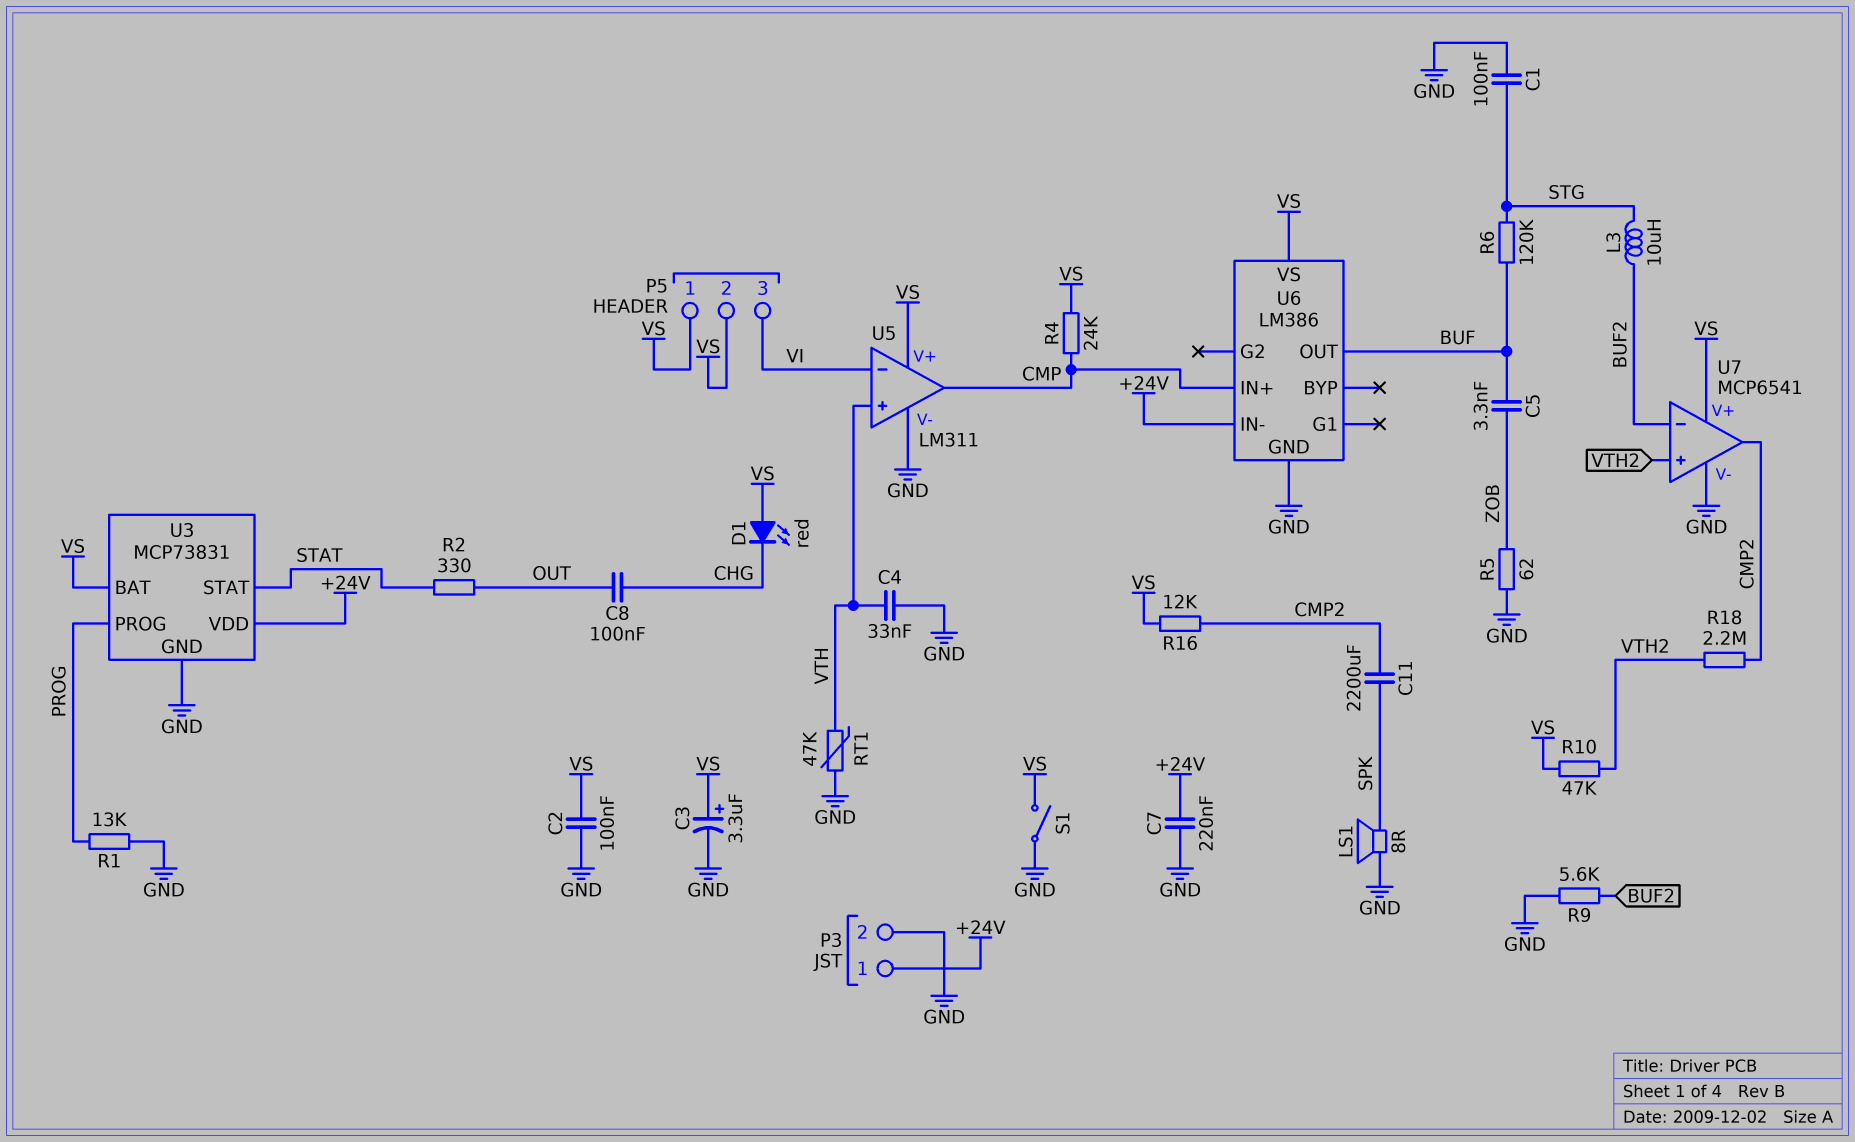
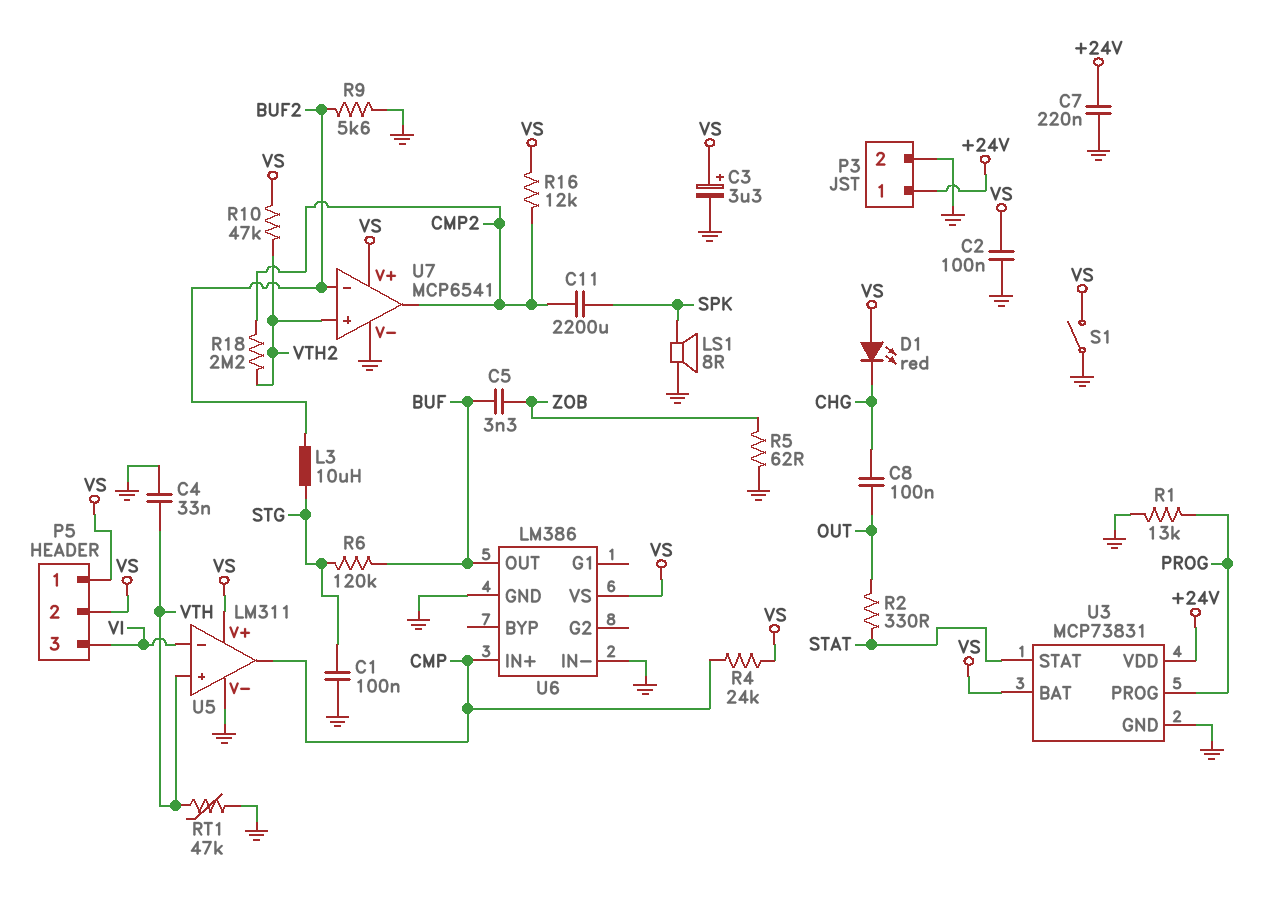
U6 pin IN-: +24V -> GND

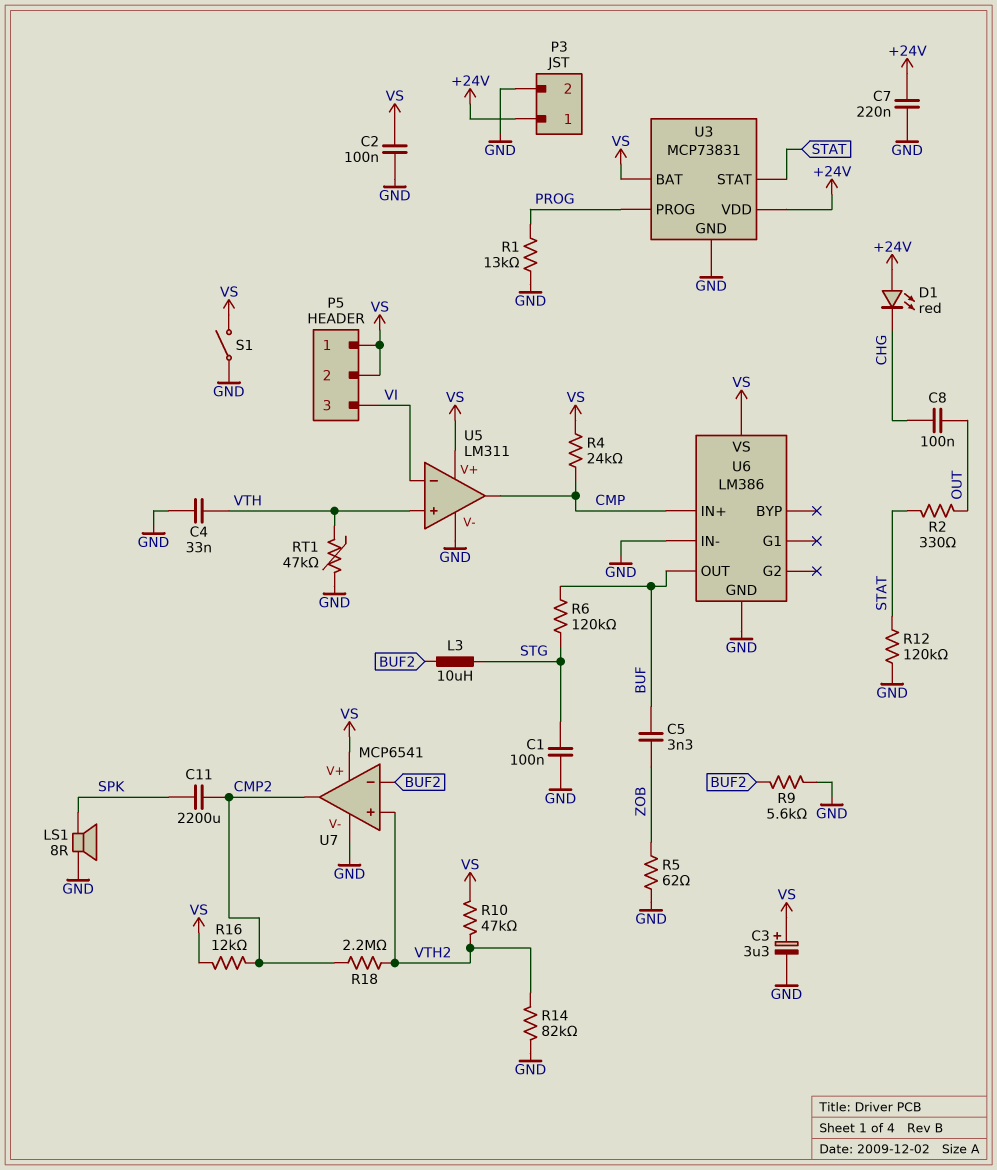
D1: LED red (A VS, K CHG) -> LED red (A +24V, K CHG)
R12: none -> 120k (GND, STAT)
R14: none -> 82k (GND, VTH2)

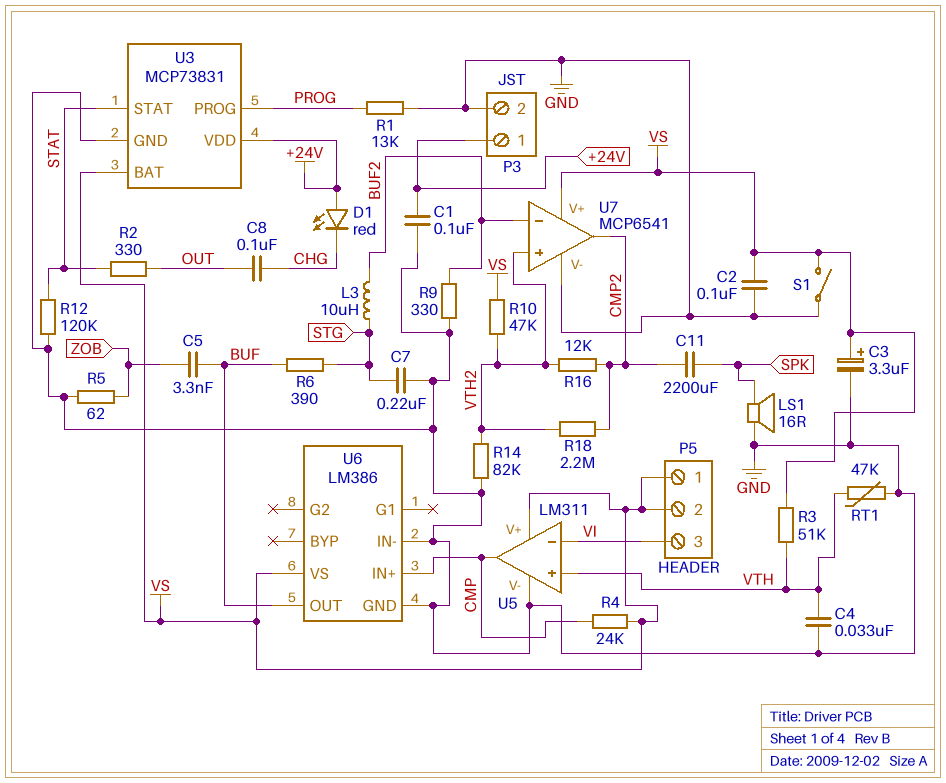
C1: 100nF (GND, STG) -> 100nF (+24V, GND)
C7: 220nF (+24V, GND) -> 220nF (GND, STG)
LS1: speaker 8R (GND, SPK) -> speaker 16R (GND, SPK)
R3: none -> 51k (VS, VTH)
R6: 120k (BUF, STG) -> 390 (BUF, STG)
R9: 5.6k (BUF2, GND) -> 330 (BUF2, GND)
R16: 12k (CMP2, VS) -> 12k (CMP2, VTH2)

